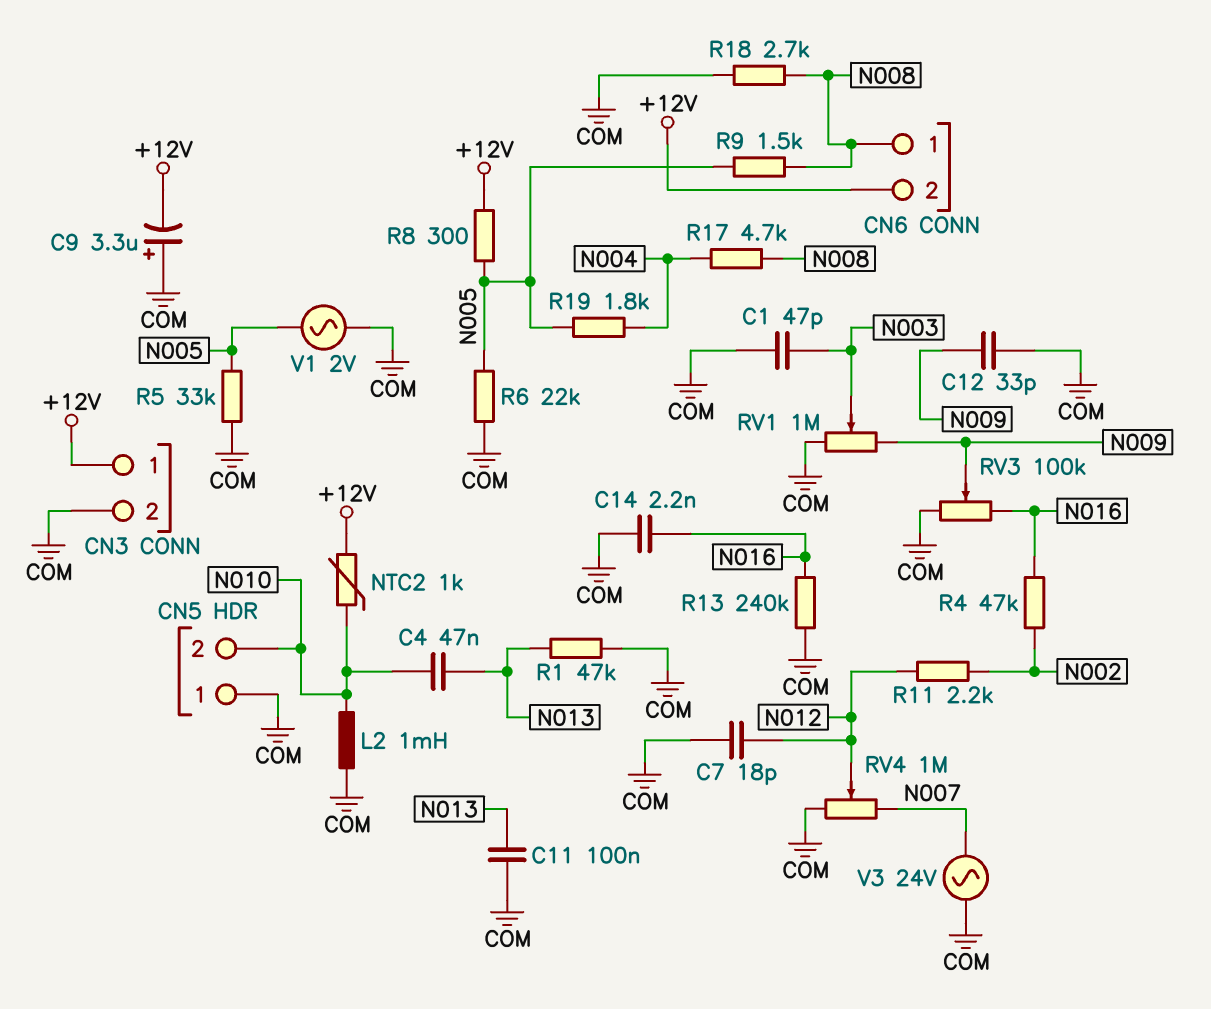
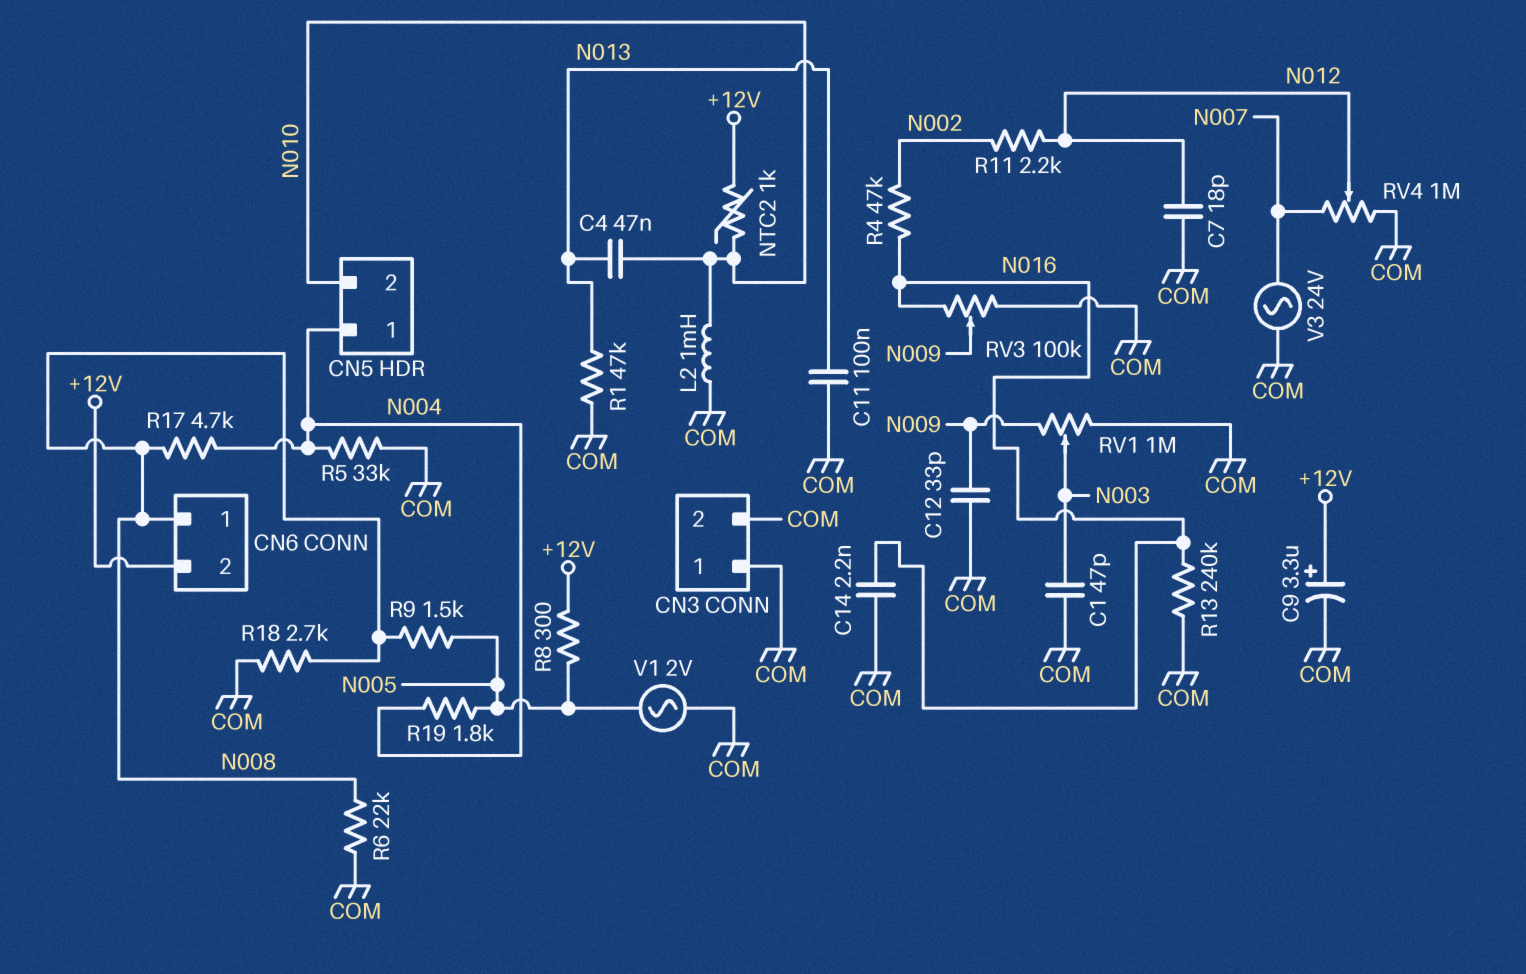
C9: 3.3uF (plus COM, minus +12V) -> 3.3uF (plus +12V, minus COM)
CN3 pin 1: +12V -> COM
CN5 pin 1: COM -> N004
R5: 33k (COM, N005) -> 33k (COM, N004)
R6: 22k (COM, N005) -> 22k (COM, N008)

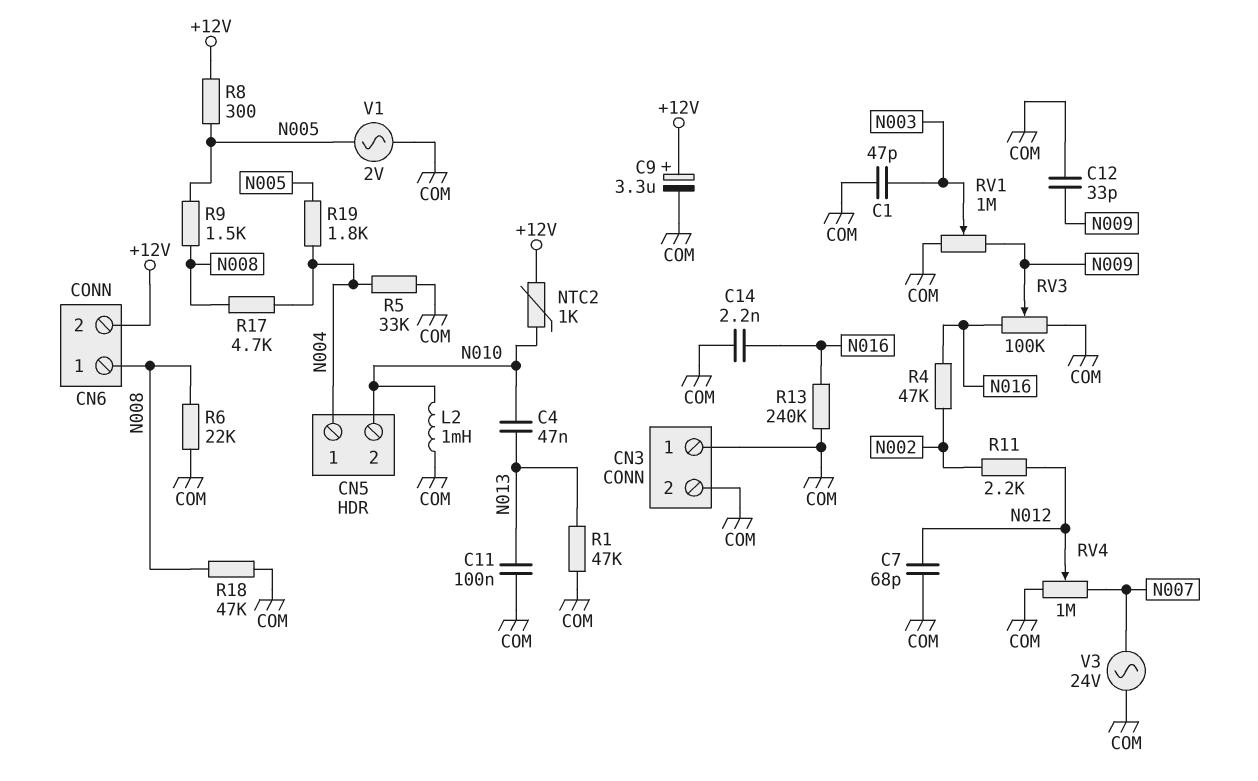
C7: 18pF (COM, N012) -> 68pF (COM, N012)
R18: 2.7k (COM, N008) -> 47k (COM, N008)

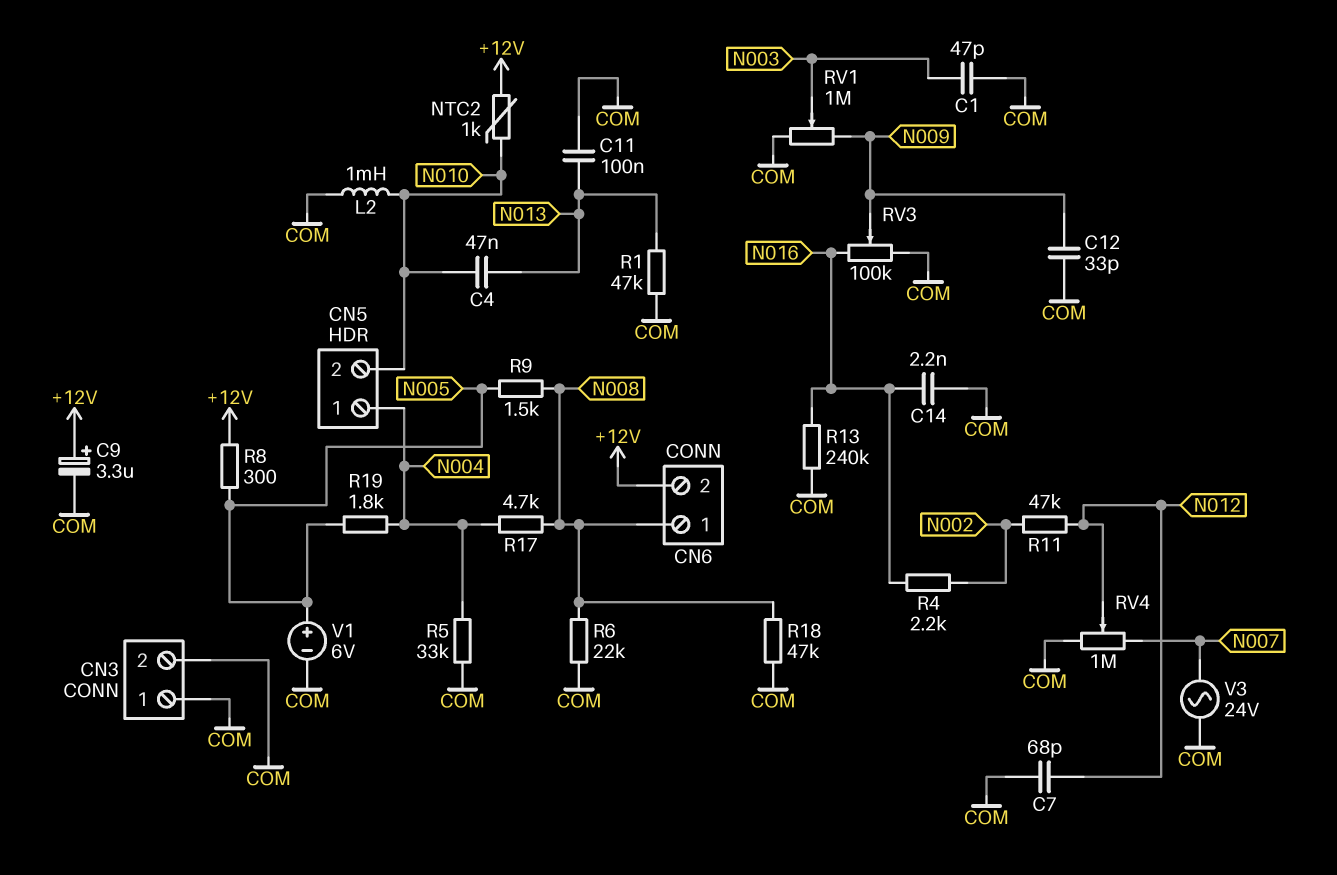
R4: 47k (N002, N016) -> 2.2k (N002, N016)
R11: 2.2k (N002, N012) -> 47k (N002, N012)
V1: AC 2V (COM, N005) -> 6V (plus N005, minus COM)

